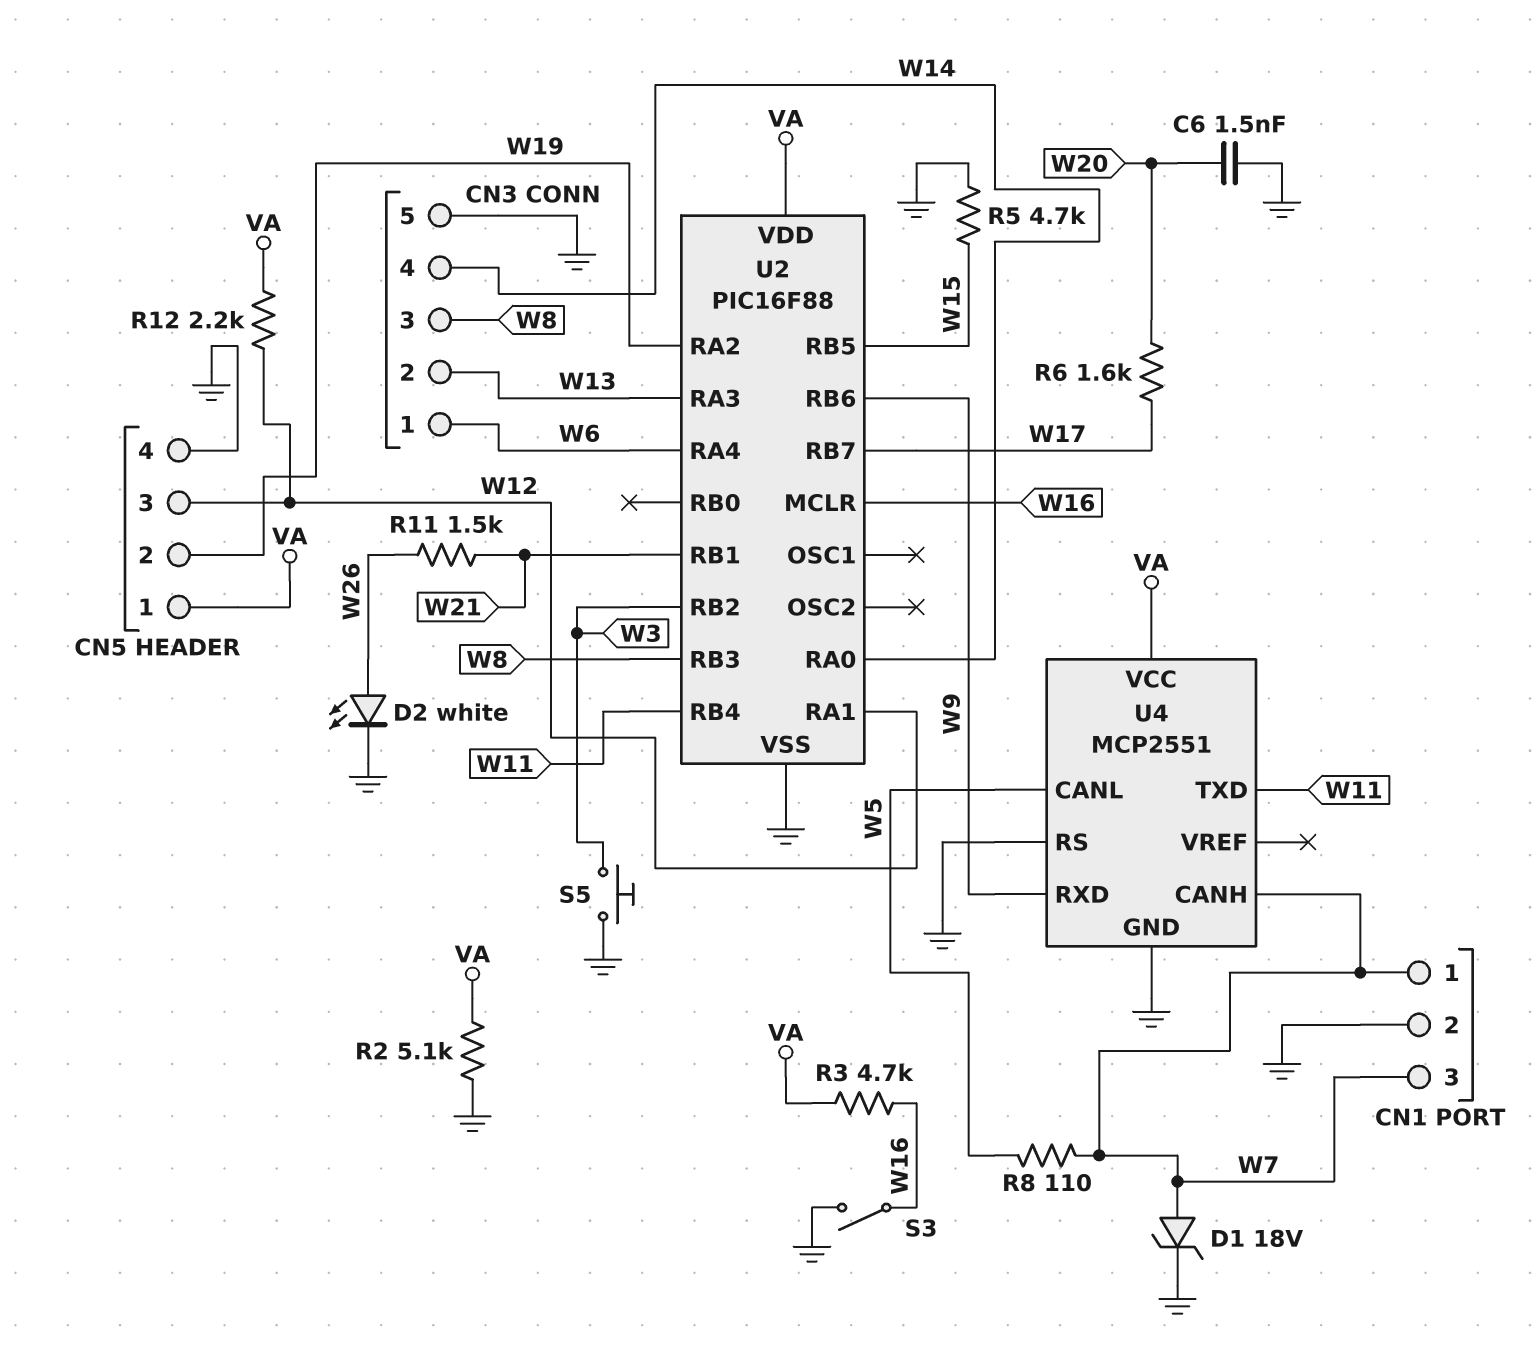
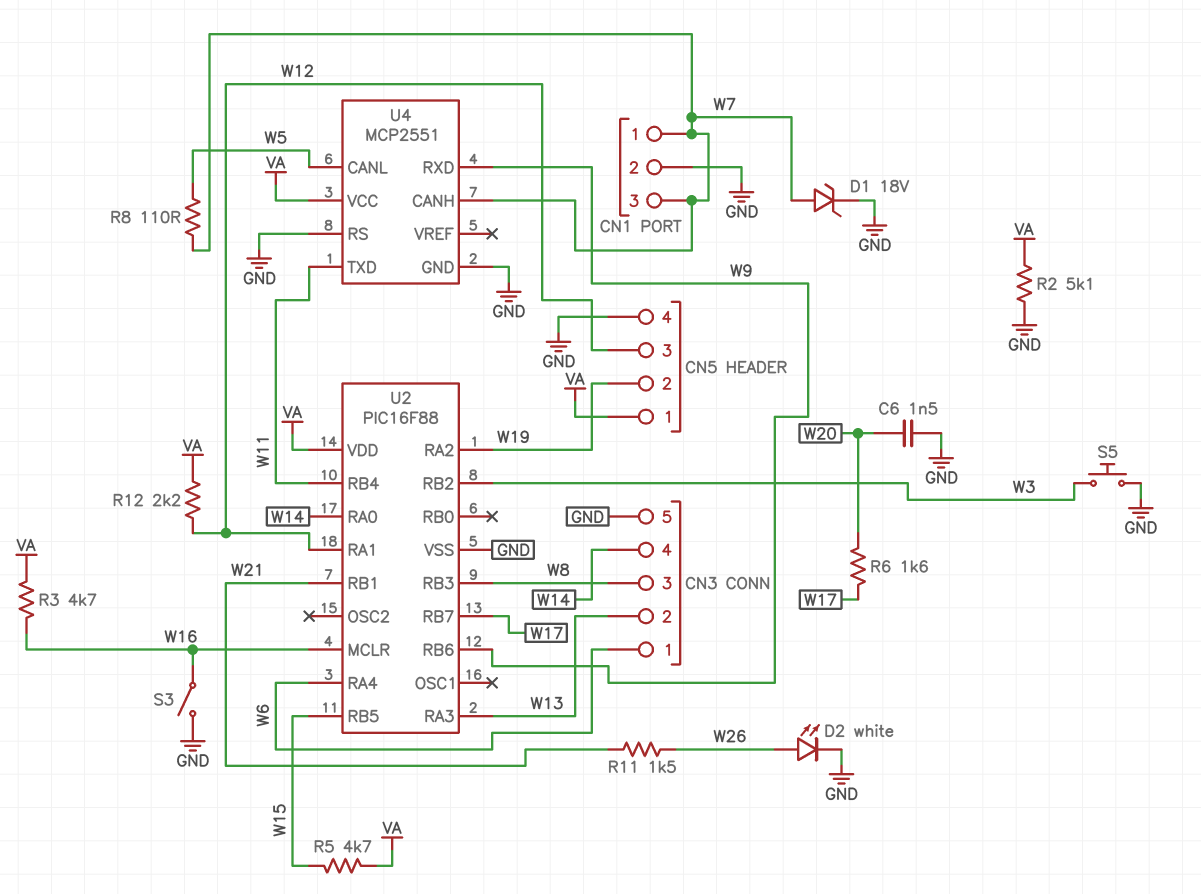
R5: 4.7k (GND, W15) -> 4.7k (VA, W15)

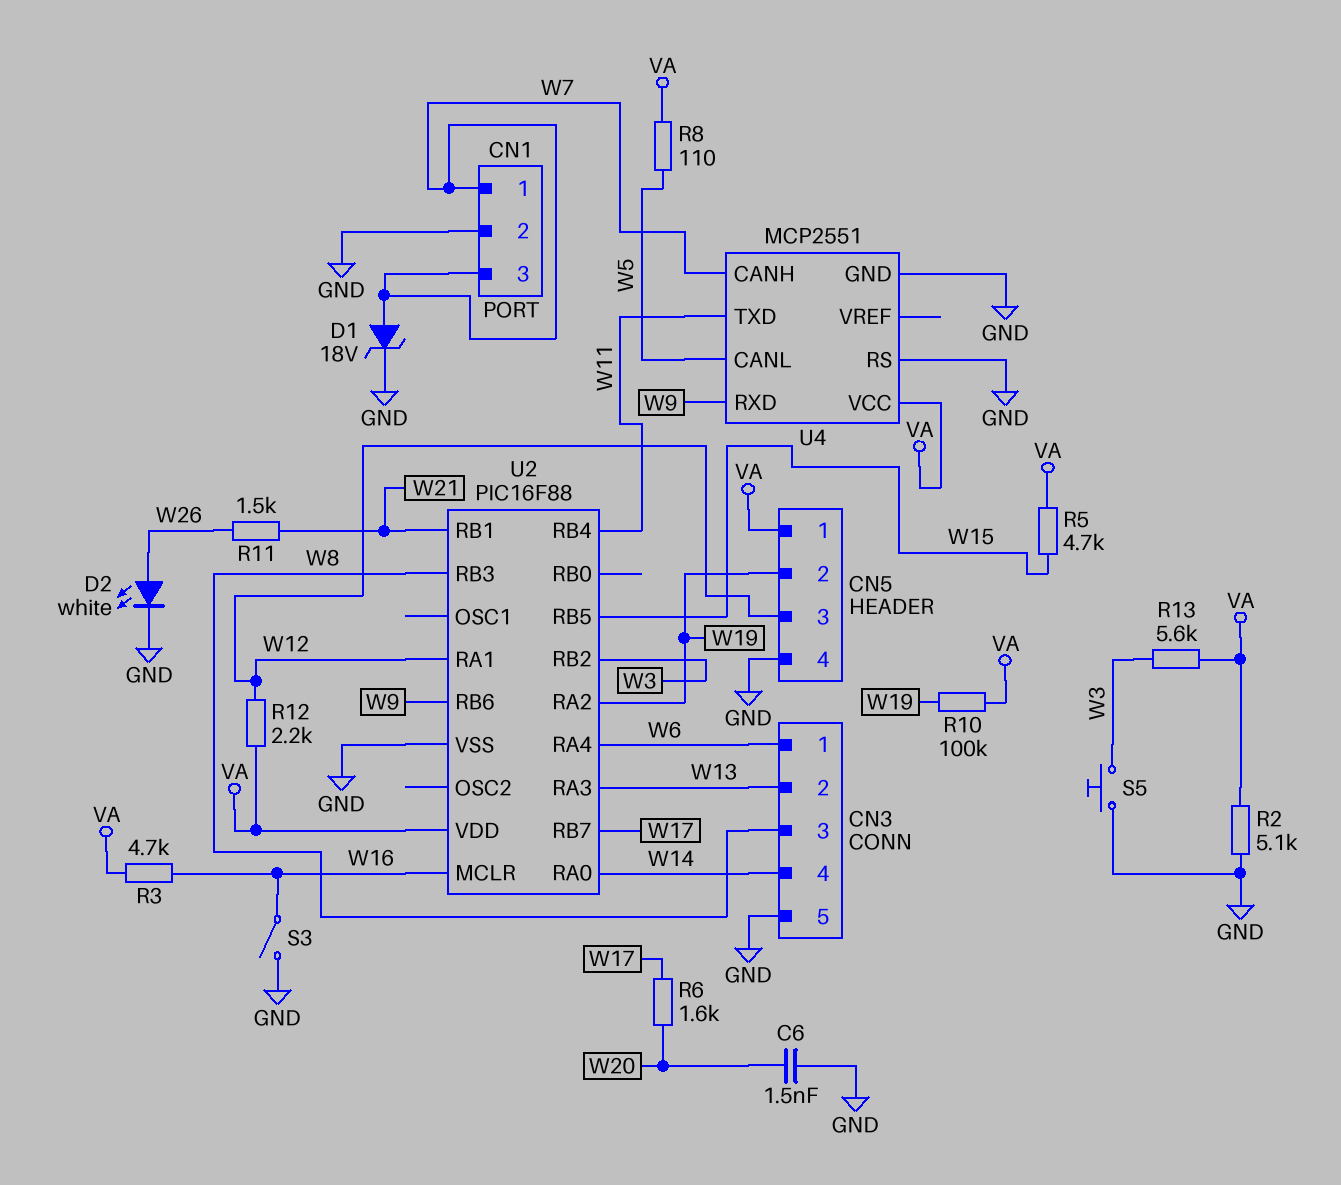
R8: 110 (W5, W7) -> 110 (VA, W5)
R10: none -> 100k (VA, W19)
R13: none -> 5.6k (VA, W3)

